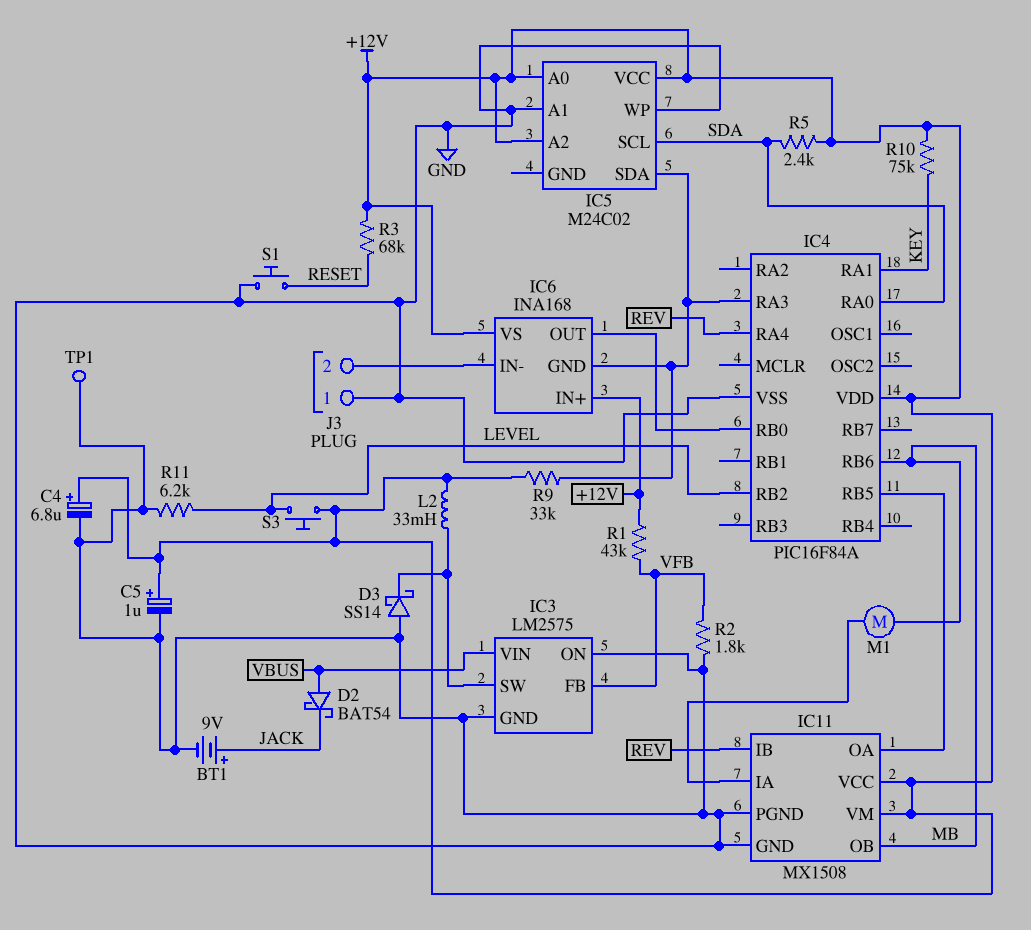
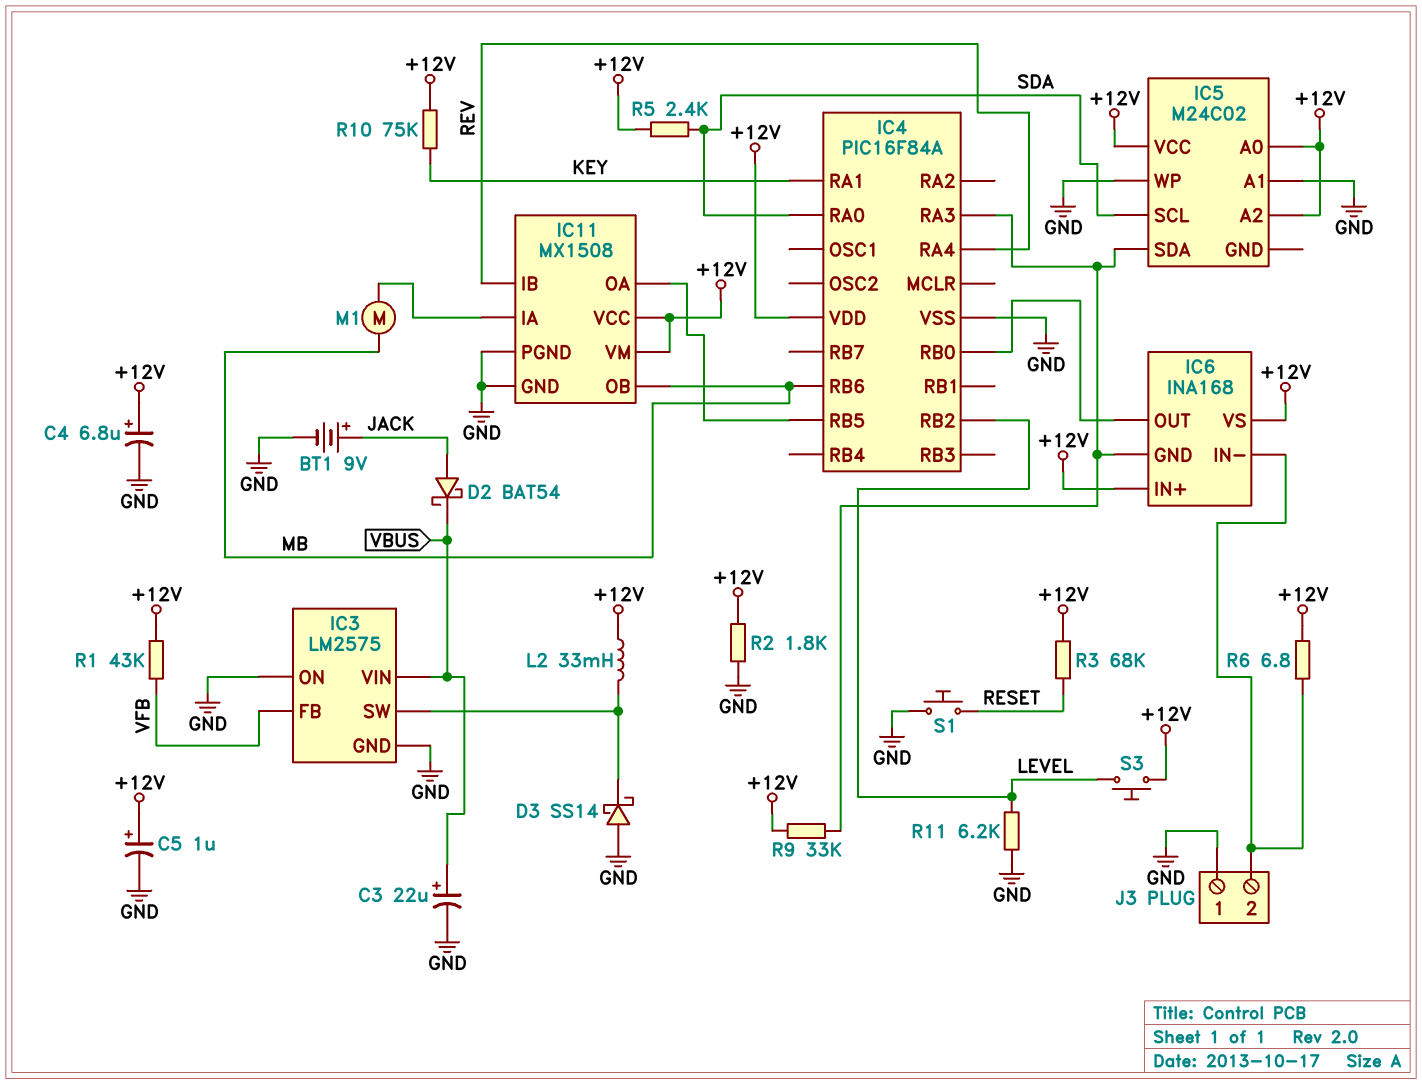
C3: none -> 22uF (plus VBUS, minus GND)
D2: schottky BAT54 (A VBUS, K JACK) -> schottky BAT54 (A JACK, K VBUS)
R2: 1.8k (GND, VFB) -> 1.8k (+12V, GND)
R6: none -> 6.8 (+12V, IC6/IN-)
TP1: test point (GND) -> none

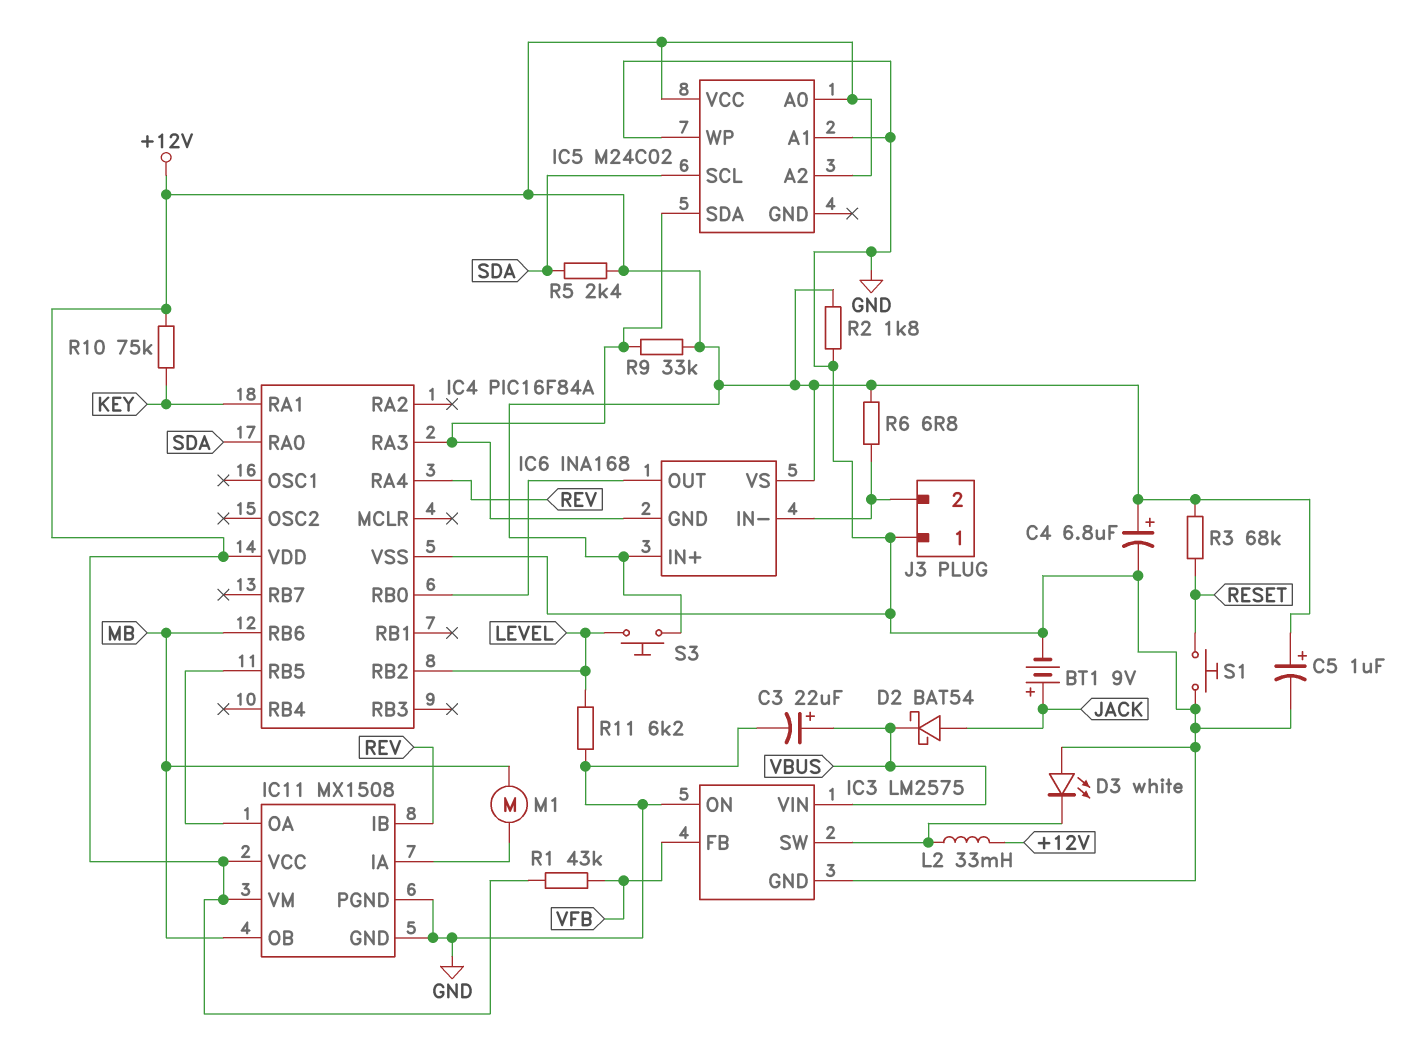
D3: schottky SS14 (A GND, K IC3/SW) -> LED white (A GND, K IC3/SW)

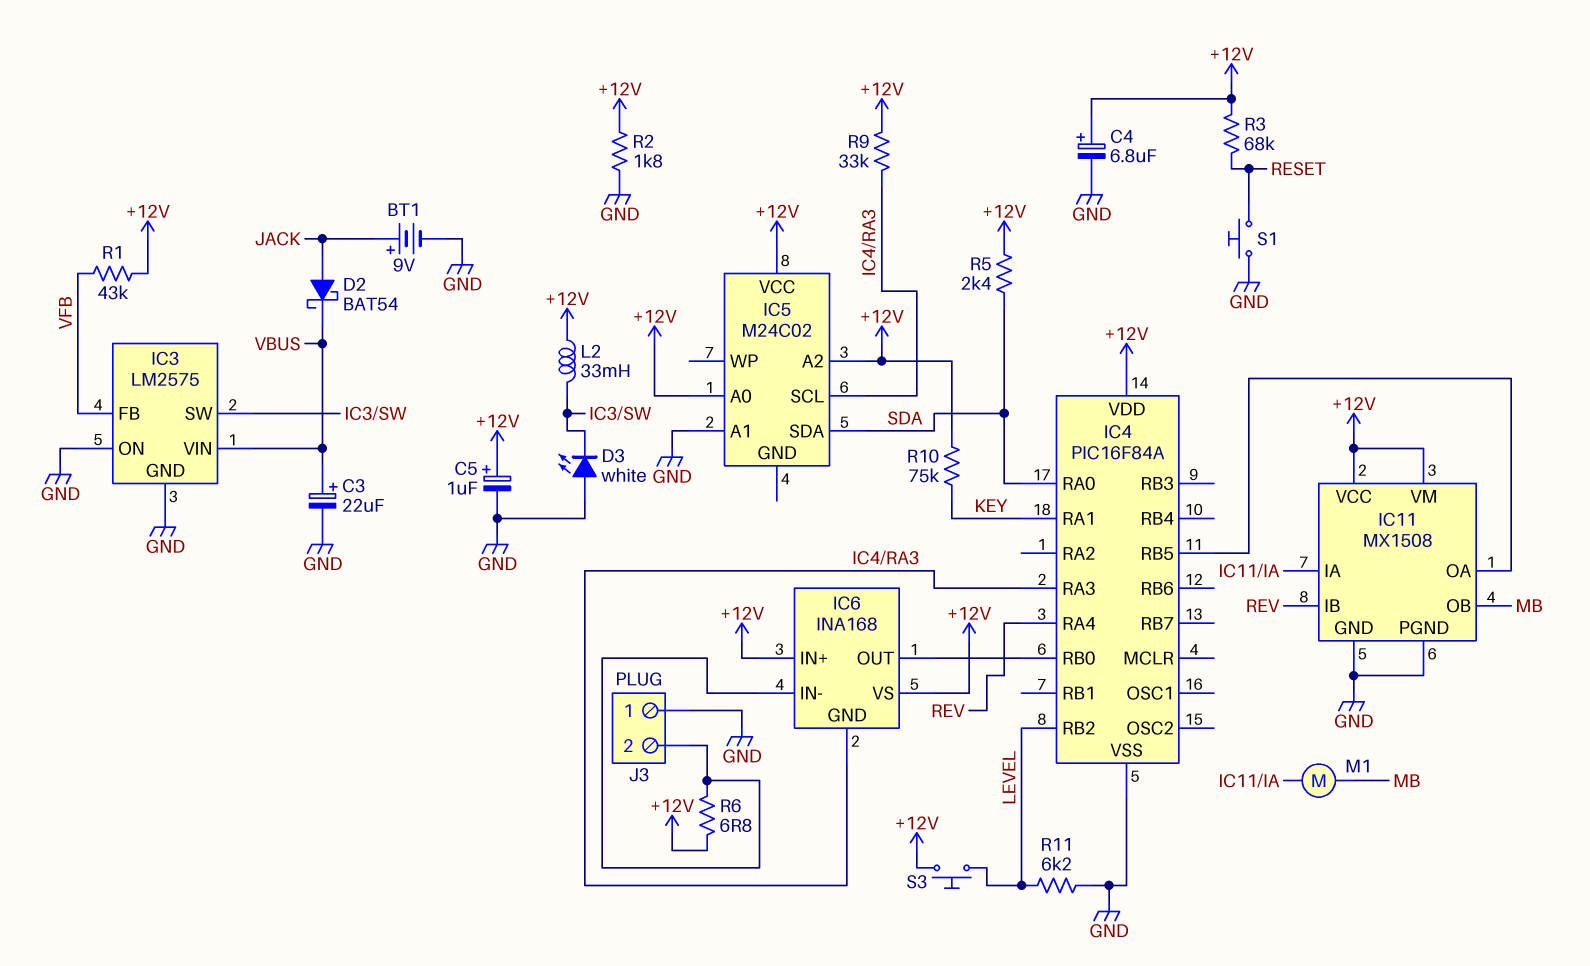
IC4 pin RB6: MB -> none
IC5 pin SCL: SDA -> IC4/RA3
IC5 pin SDA: IC4/RA3 -> SDA
IC5 pin WP: GND -> none

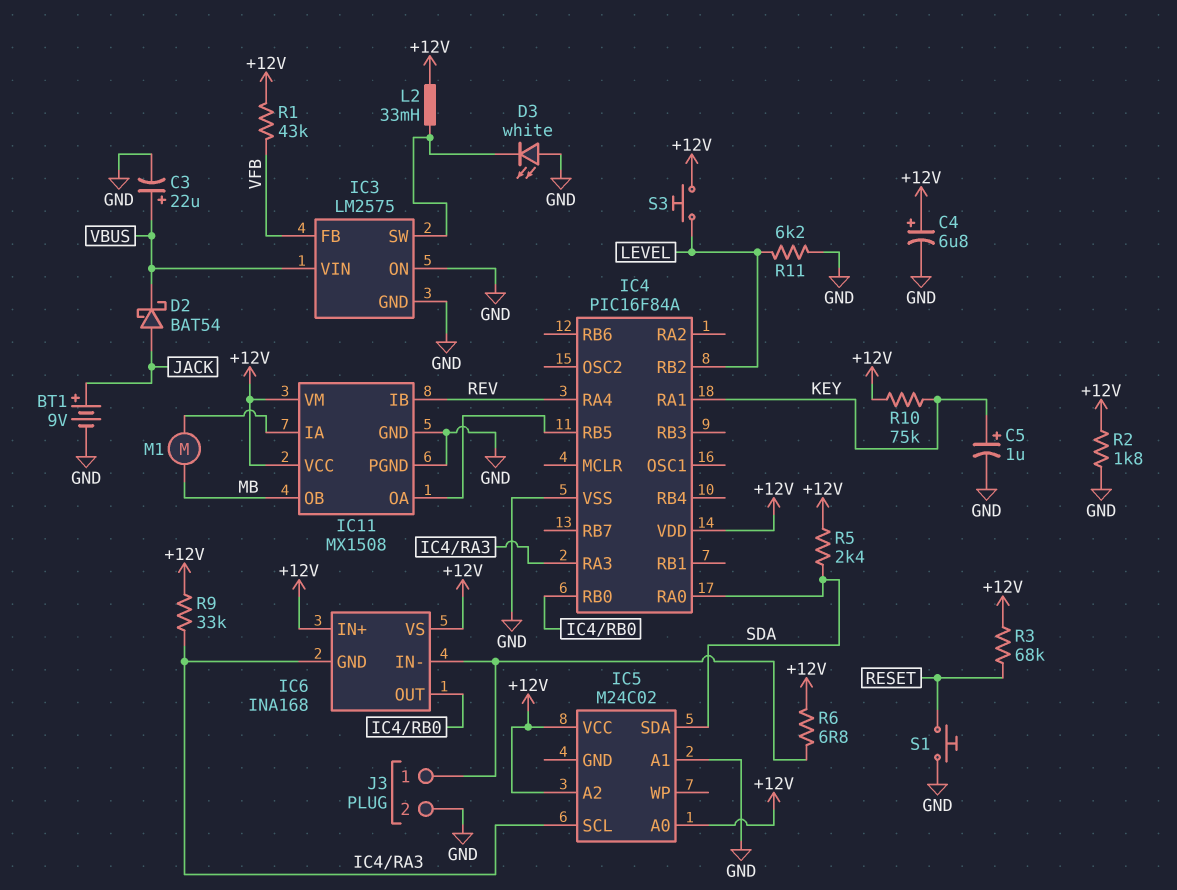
C5: 1uF (plus +12V, minus GND) -> 1uF (plus KEY, minus GND)
J3 pin 1: GND -> IC6/IN-
J3 pin 2: IC6/IN- -> GND

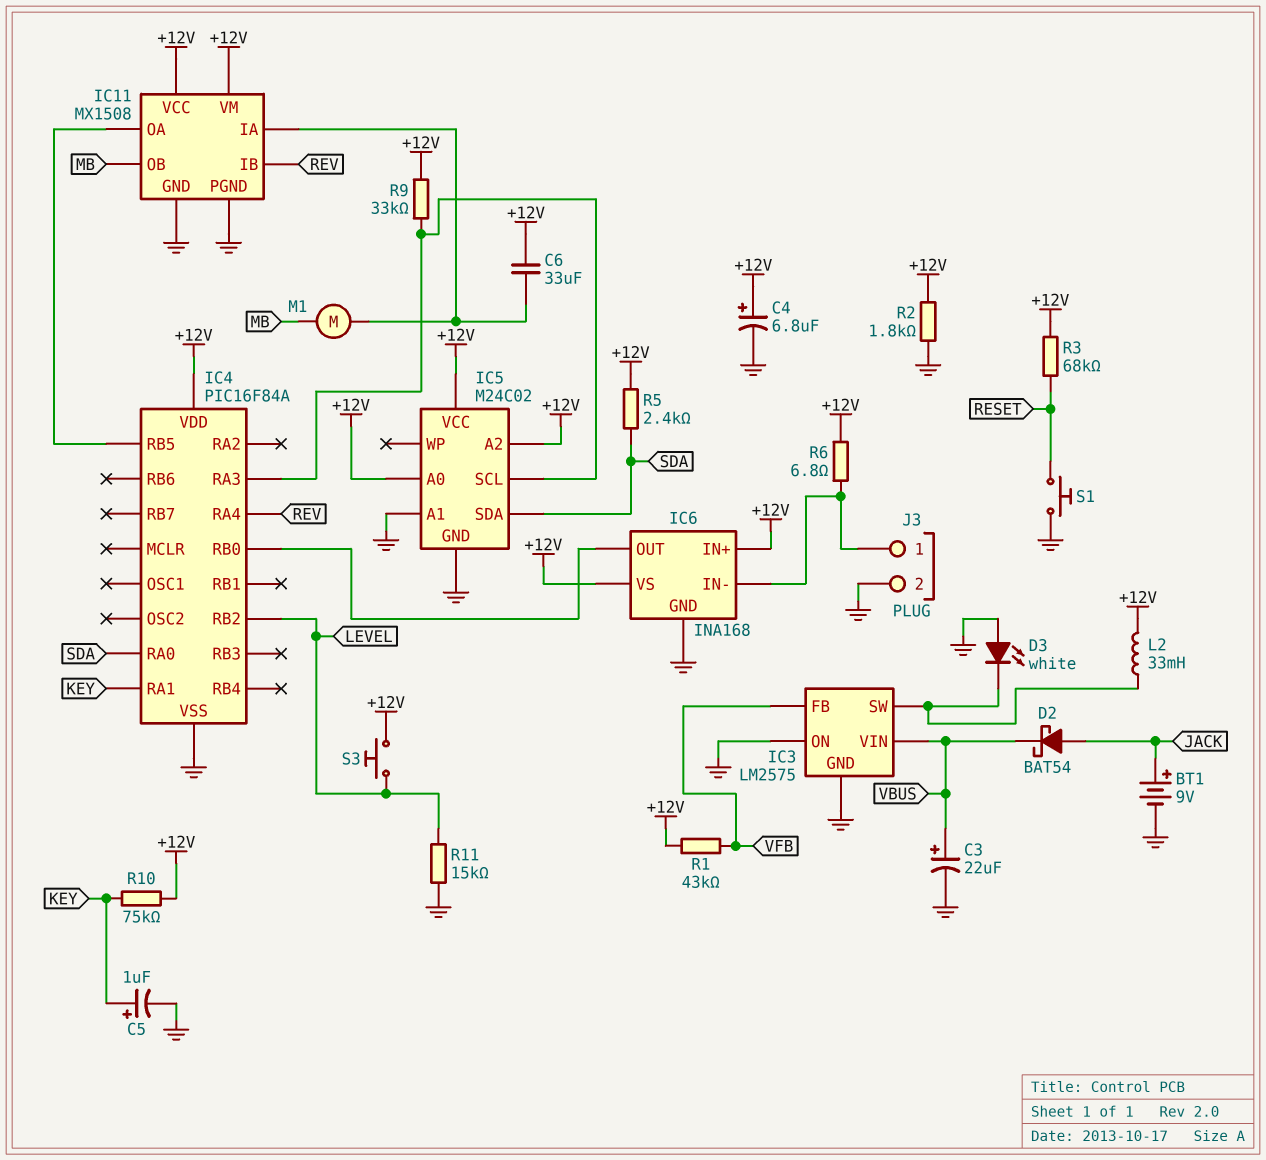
C6: none -> 33uF (+12V, IC11/IA)
IC5 pin GND: none -> GND
IC6 pin GND: IC4/RA3 -> GND
R11: 6.2k (GND, LEVEL) -> 15k (GND, LEVEL)

